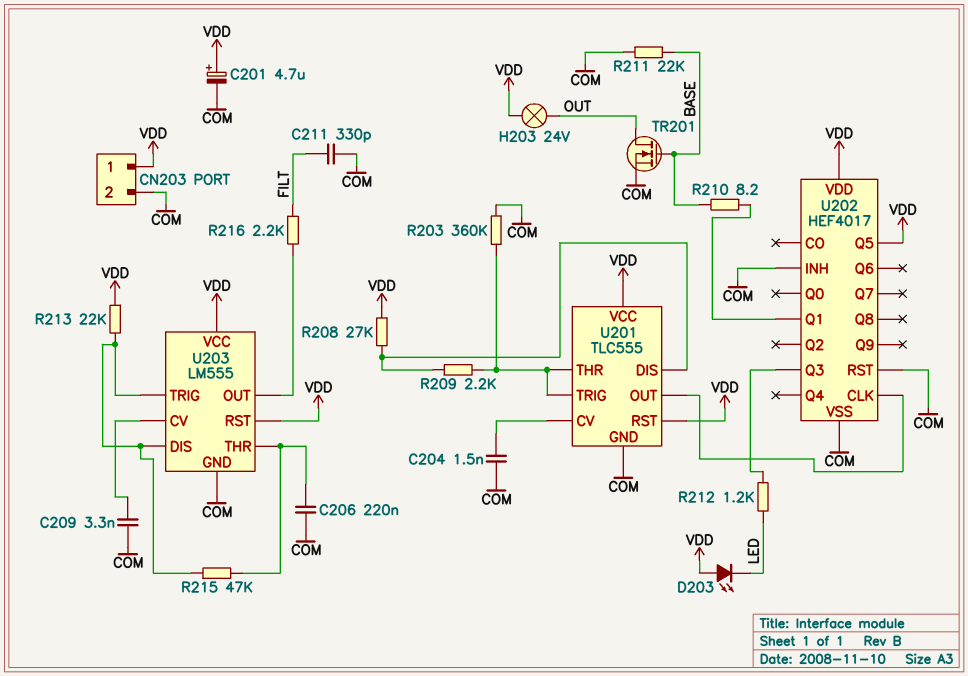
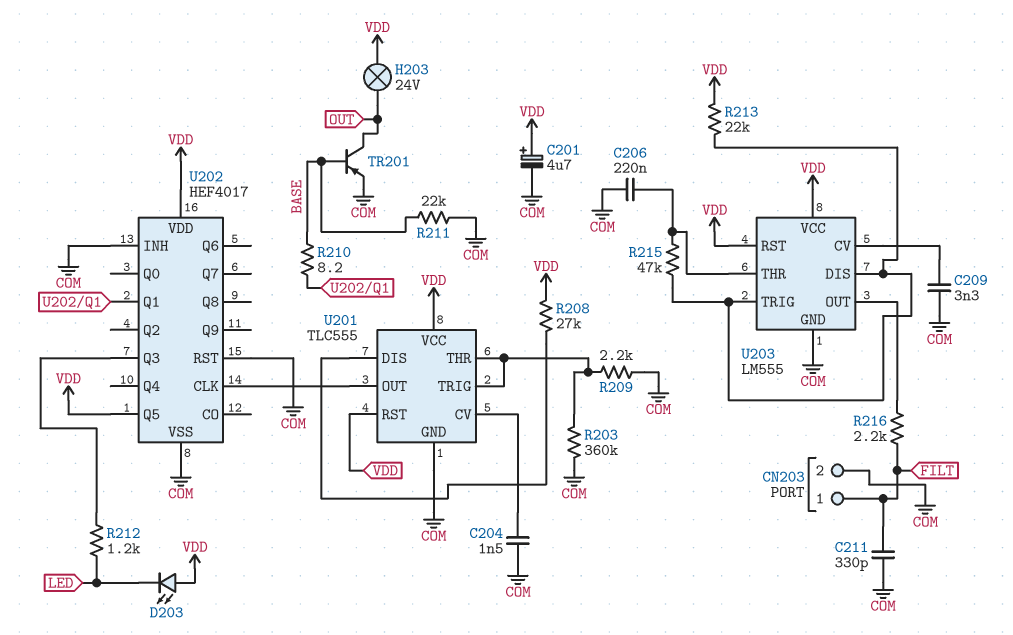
CN203 pin 1: VDD -> FILT
R209: 2.2k (U201/DIS, U201/THR) -> 2.2k (COM, U201/THR)
TR201: NMOS (G BASE, D OUT, S COM) -> PNP (B BASE, C OUT, E COM)

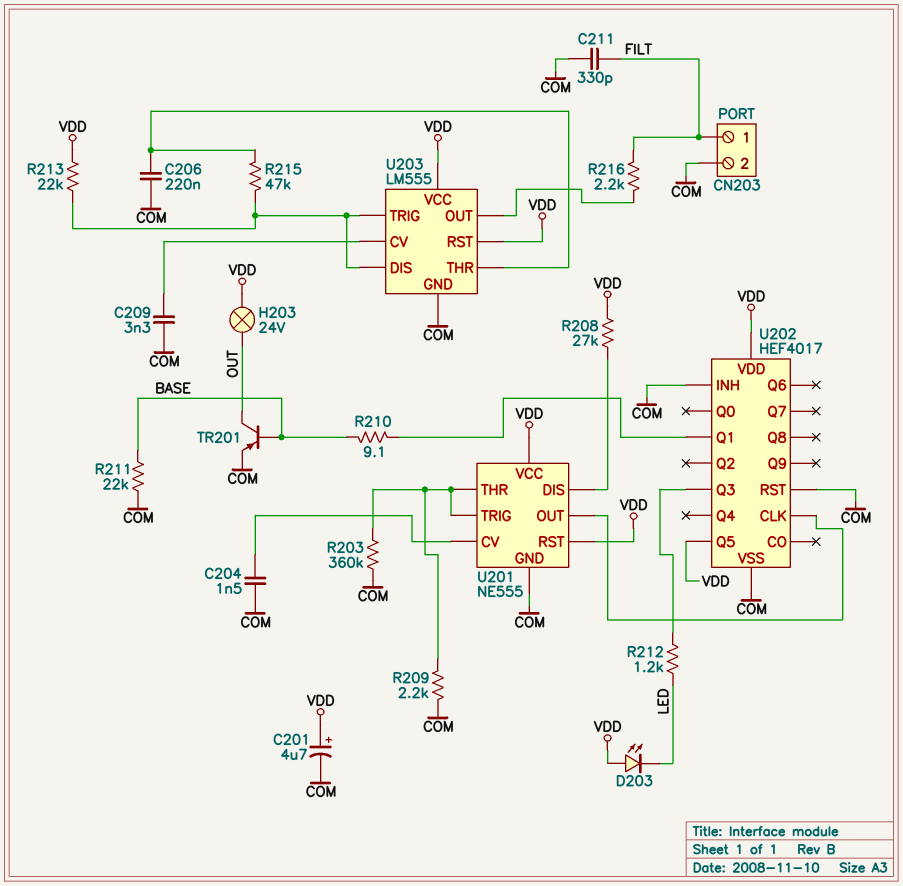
R210: 8.2 (BASE, U202/Q1) -> 9.1 (BASE, U202/Q1)
U201: TLC555 -> NE555

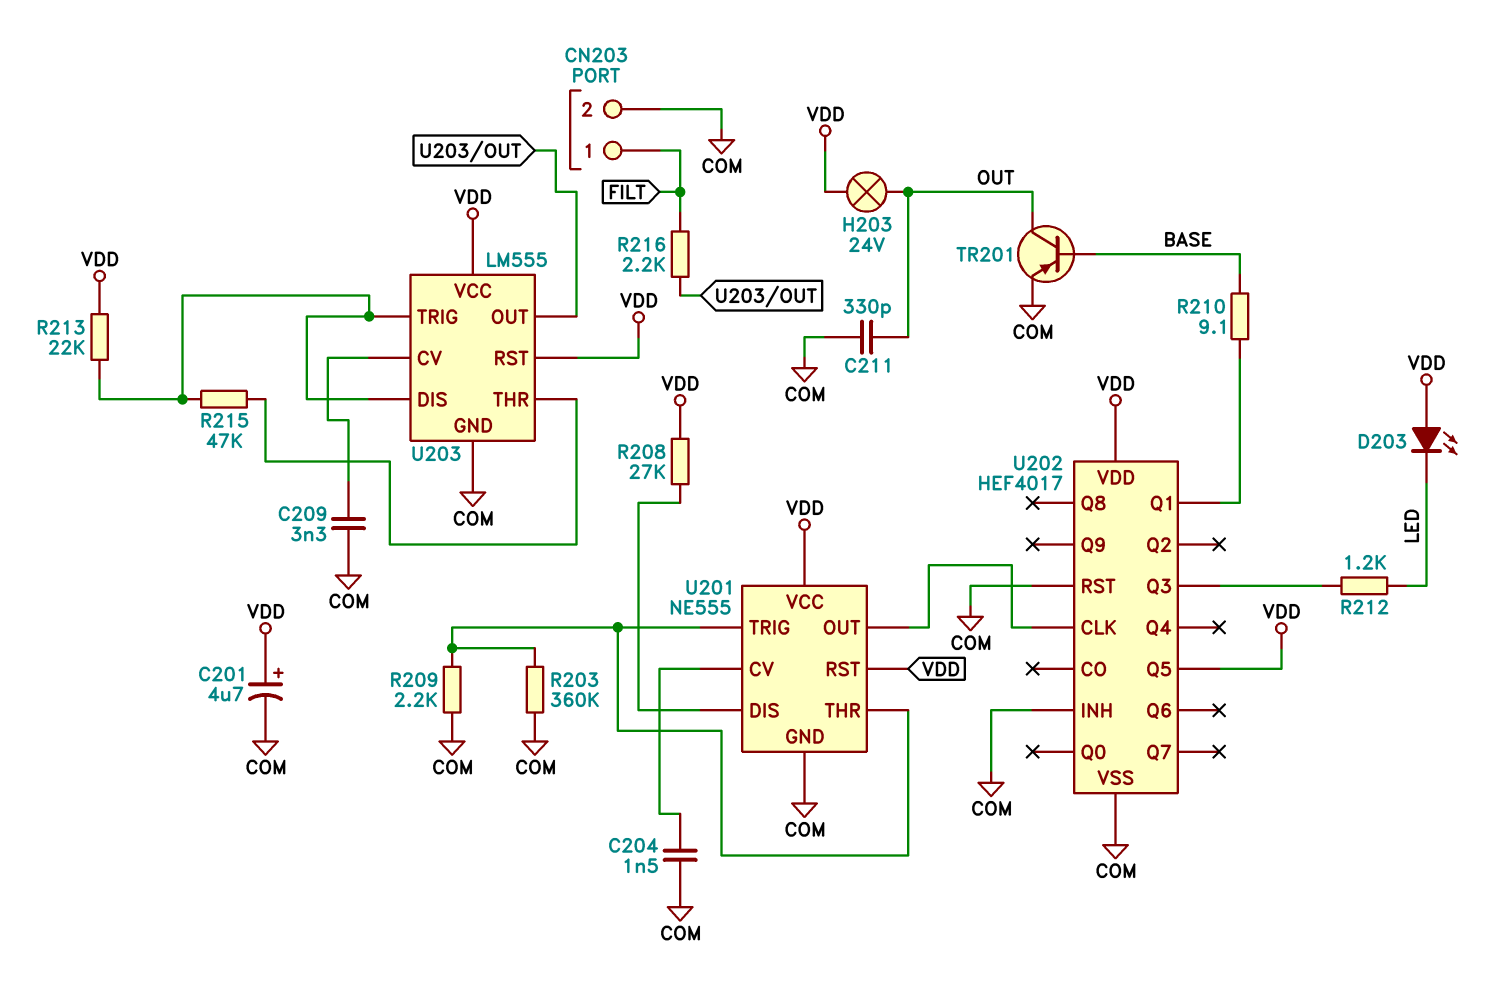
C206: 220nF (COM, U203/THR) -> none
C211: 330pF (COM, FILT) -> 330pF (COM, OUT)
R211: 22k (BASE, COM) -> none

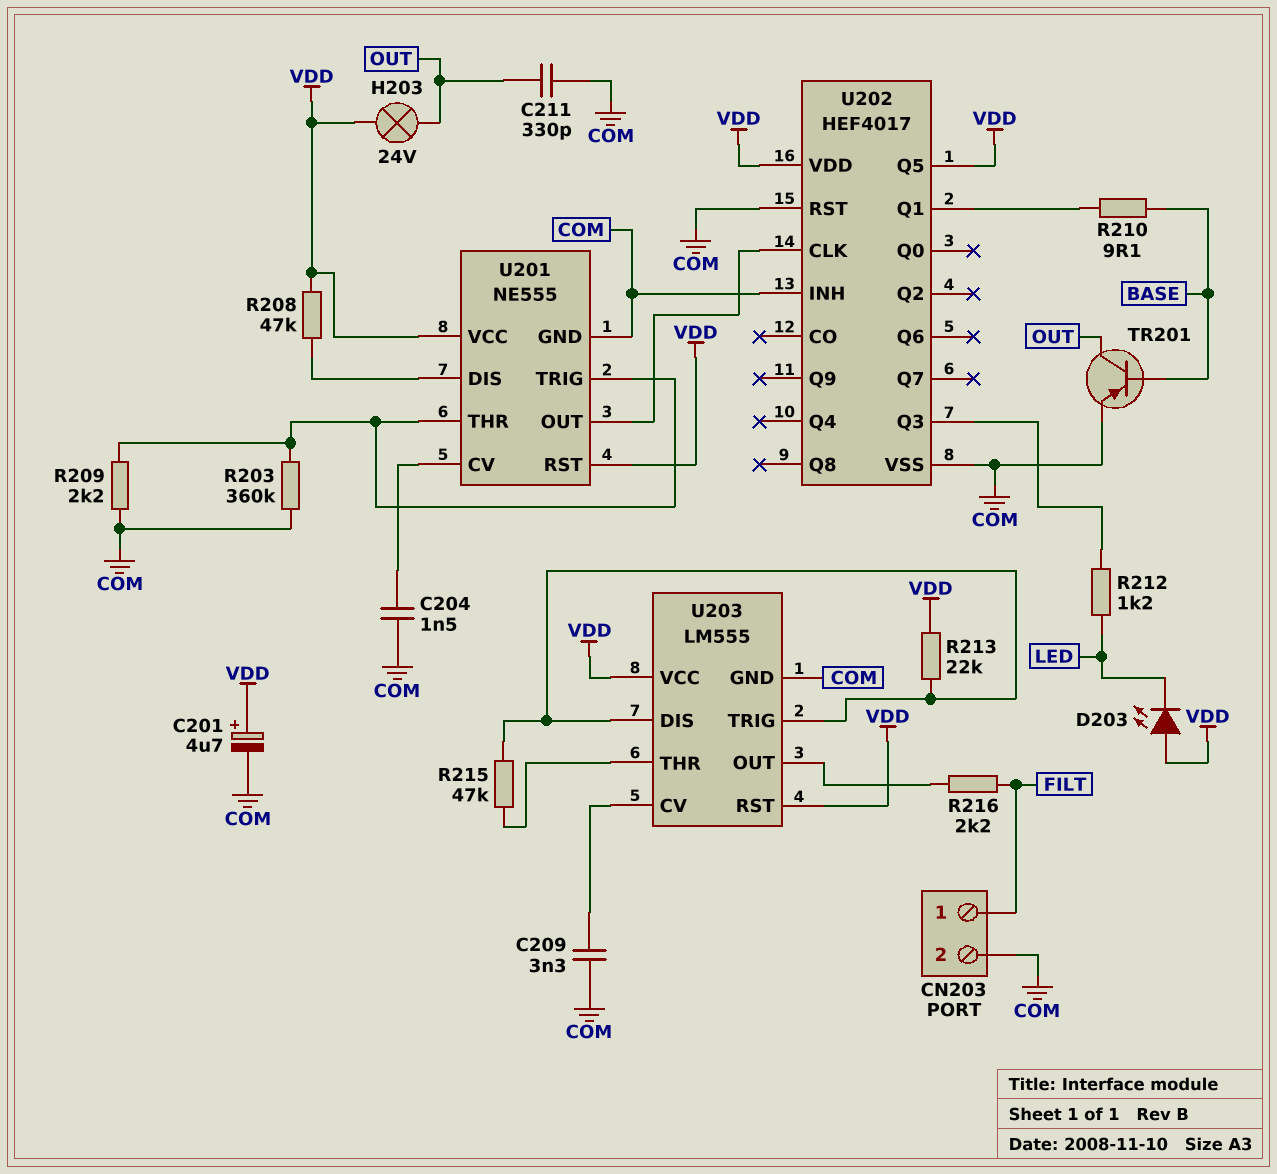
R208: 27k (U201/DIS, VDD) -> 47k (U201/DIS, VDD)

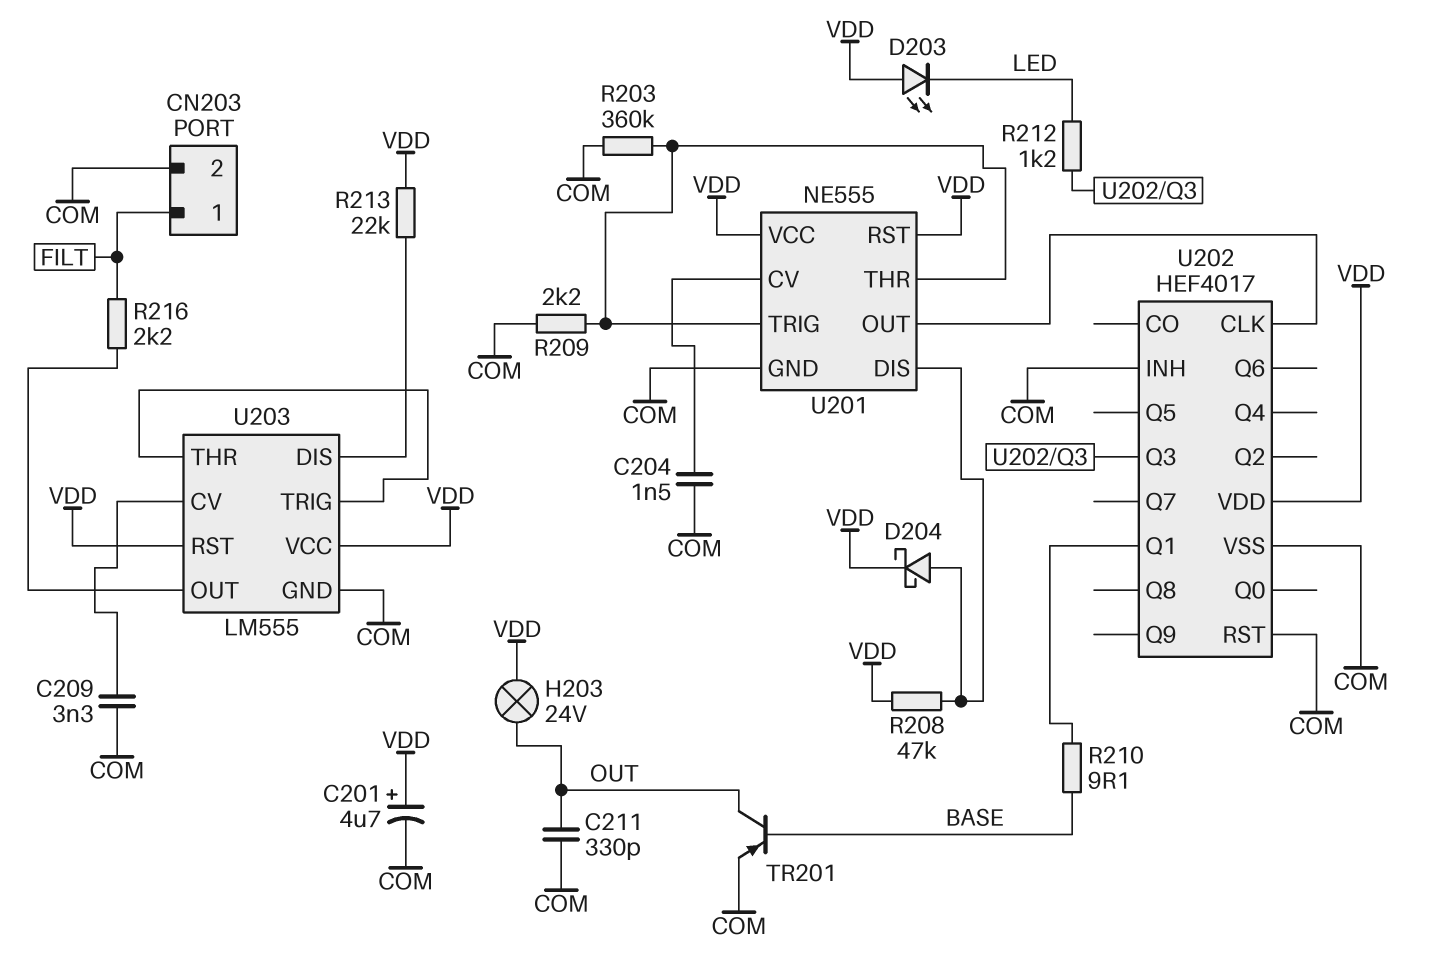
D204: none -> schottky (A U201/DIS, K VDD)
R215: 47k (U203/DIS, U203/THR) -> none
U202 pin Q5: VDD -> none
U203 pin TRIG: U203/DIS -> U203/THR

